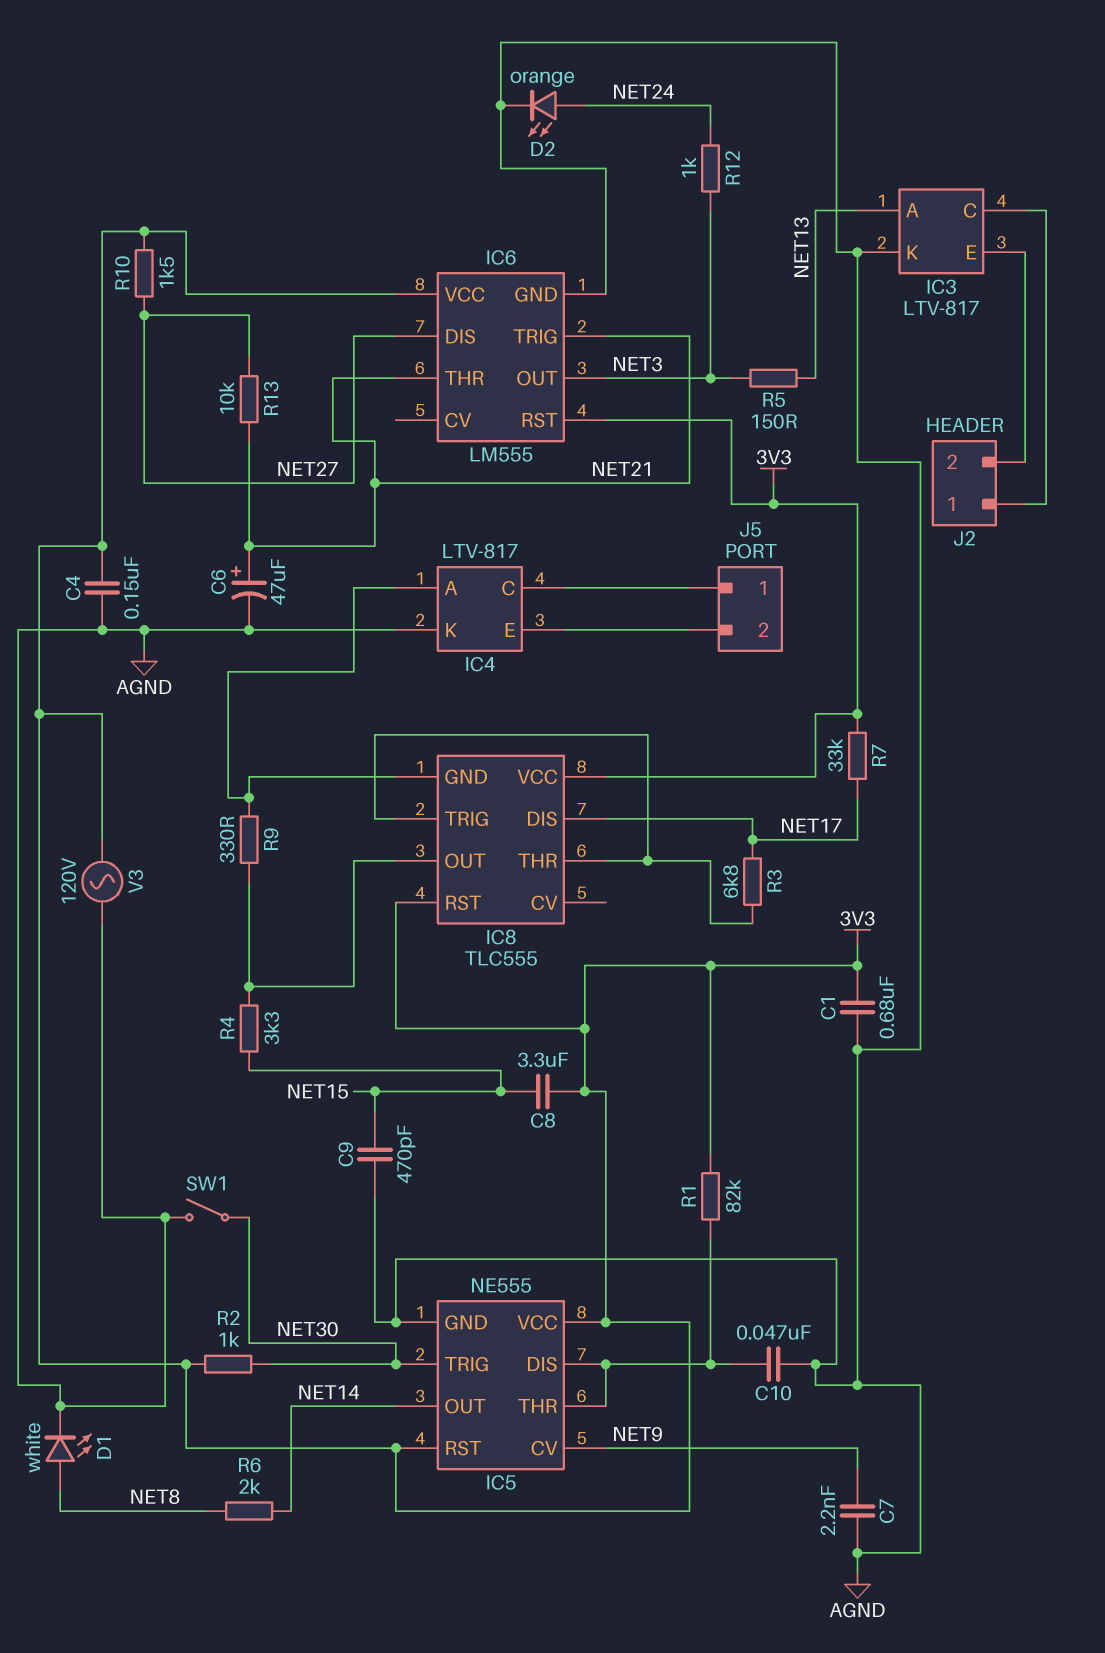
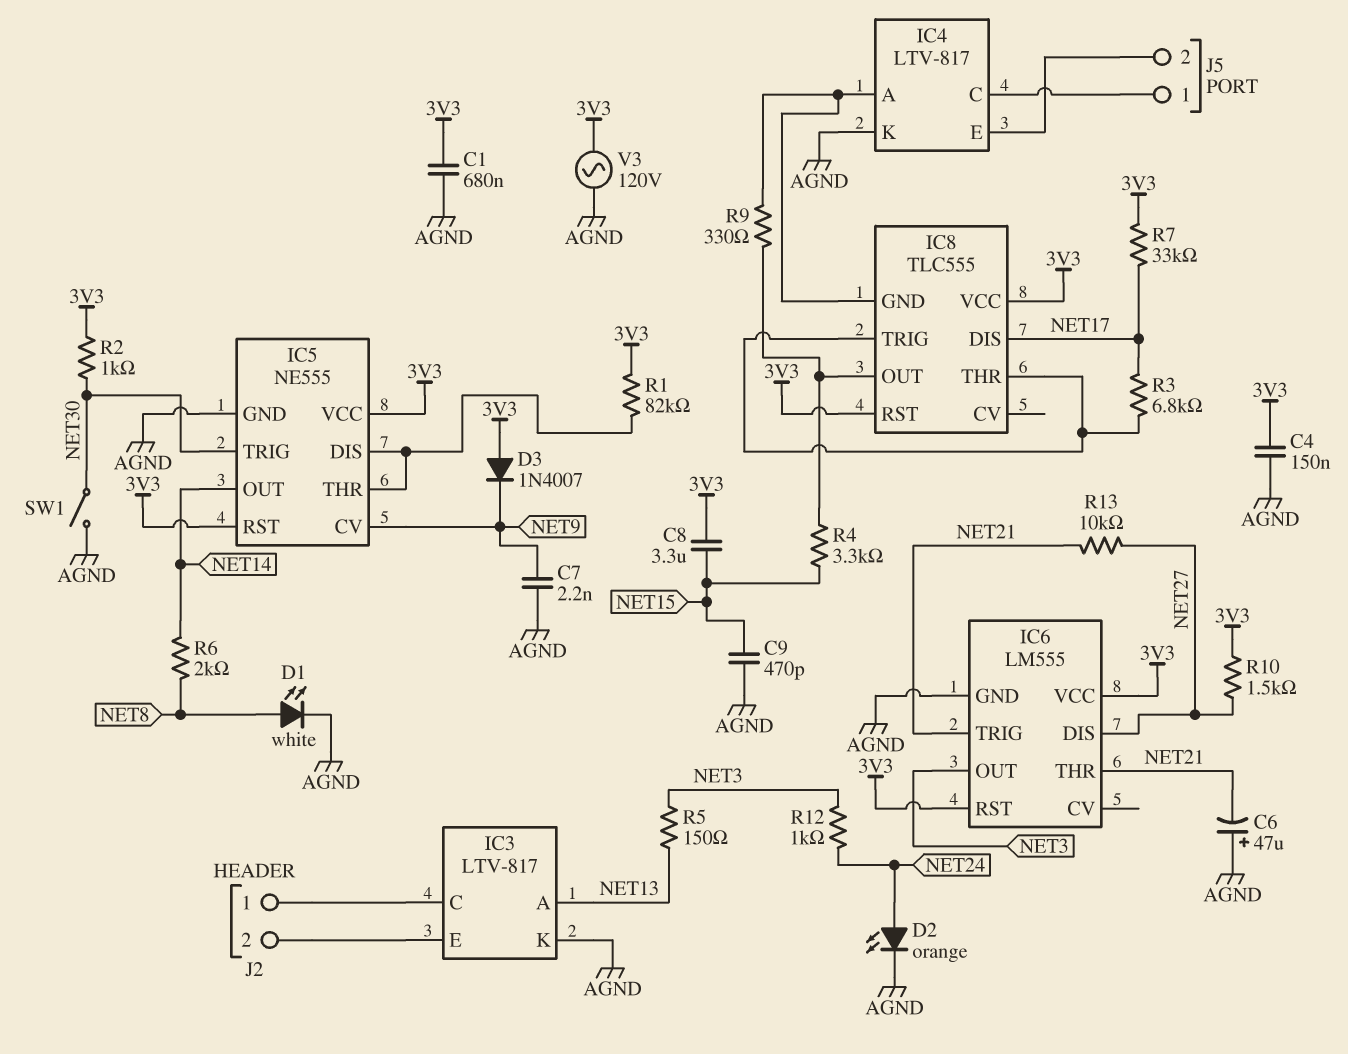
C6: 47uF (plus NET21, minus AGND) -> 47uF (plus AGND, minus NET21)
C10: 47nF (AGND, IC5/DIS) -> none
D3: none -> diode 1N4007 (A 3V3, K NET9)

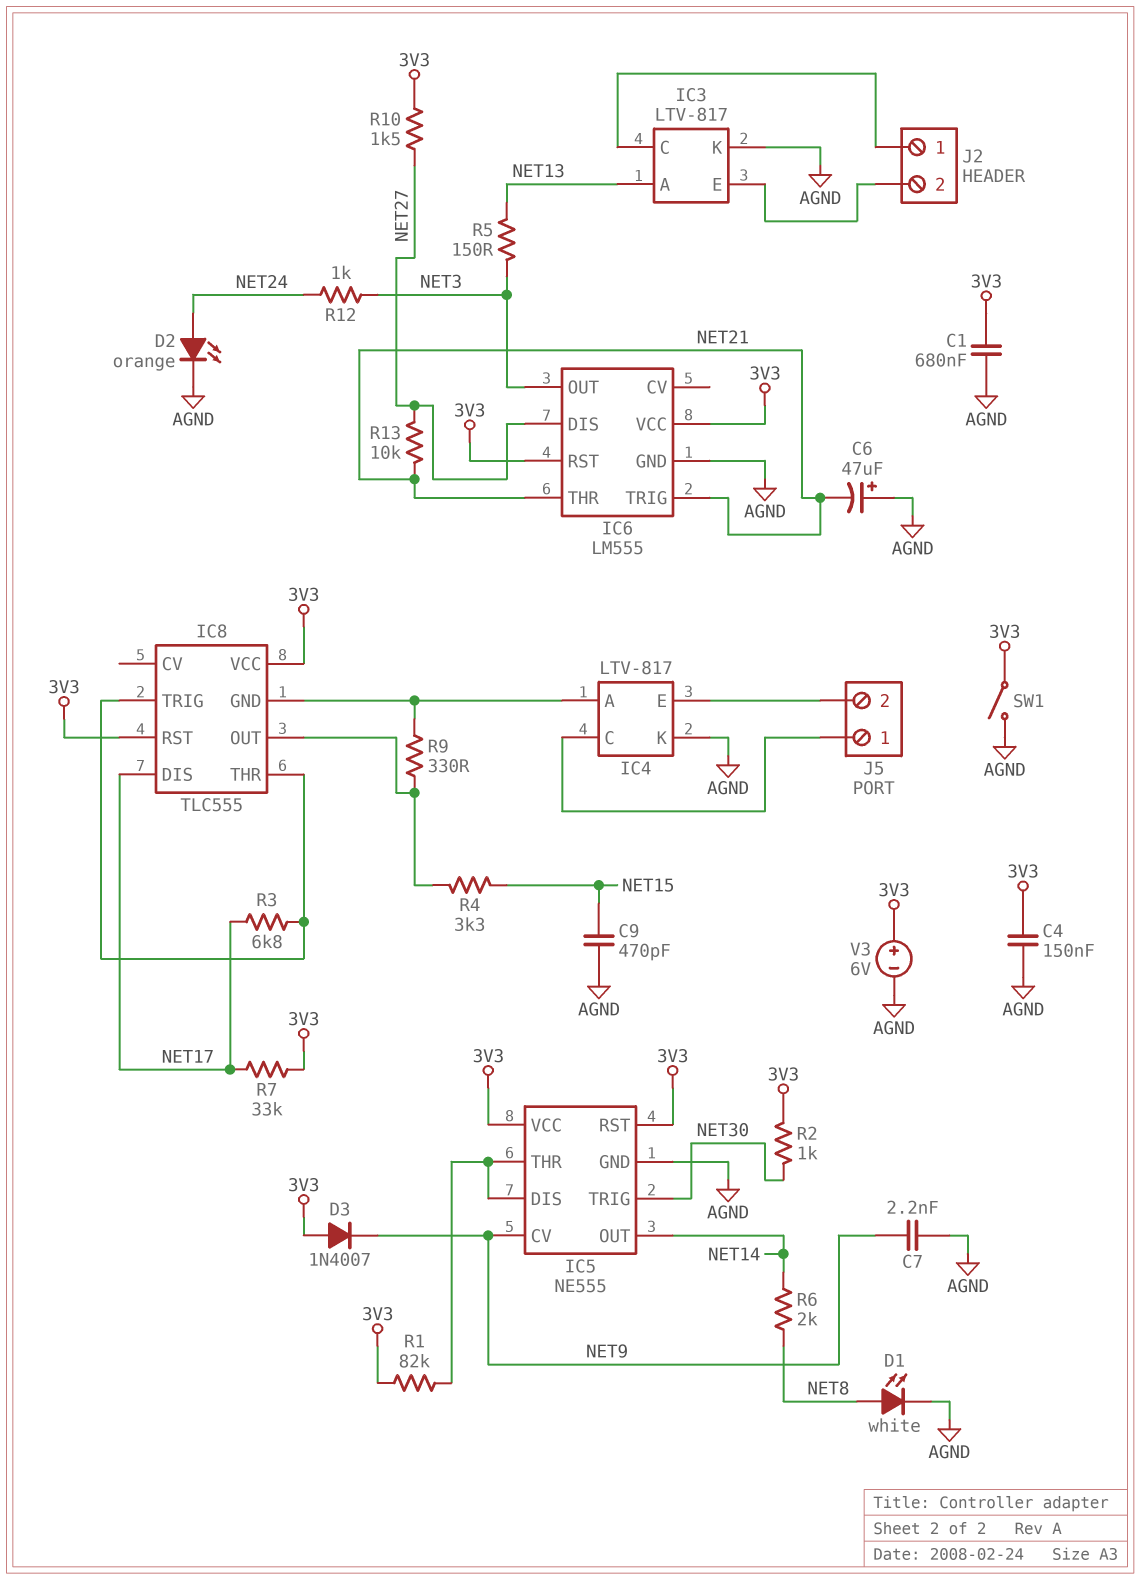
C8: 3.3uF (3V3, NET15) -> none
SW1: switch (AGND, NET30) -> switch (3V3, AGND)
V3: AC 120V (3V3, AGND) -> 6V (plus 3V3, minus AGND)

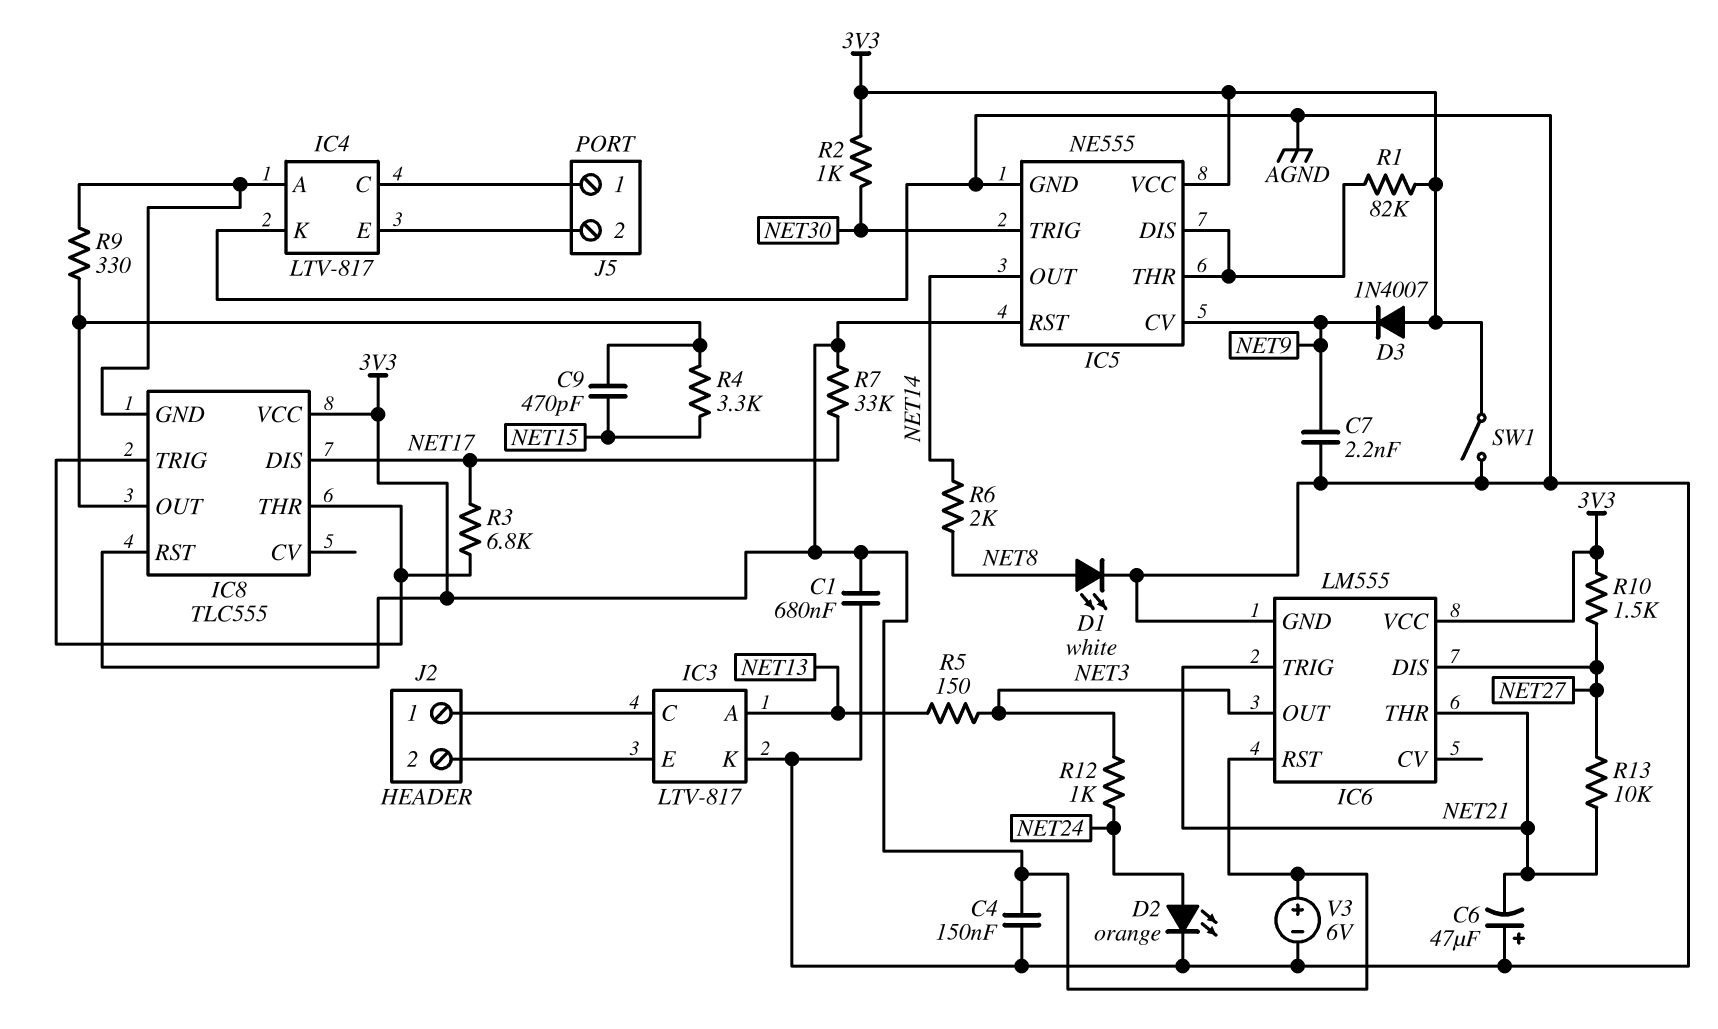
C9: 470pF (AGND, NET15) -> 470pF (IC8/OUT, NET15)

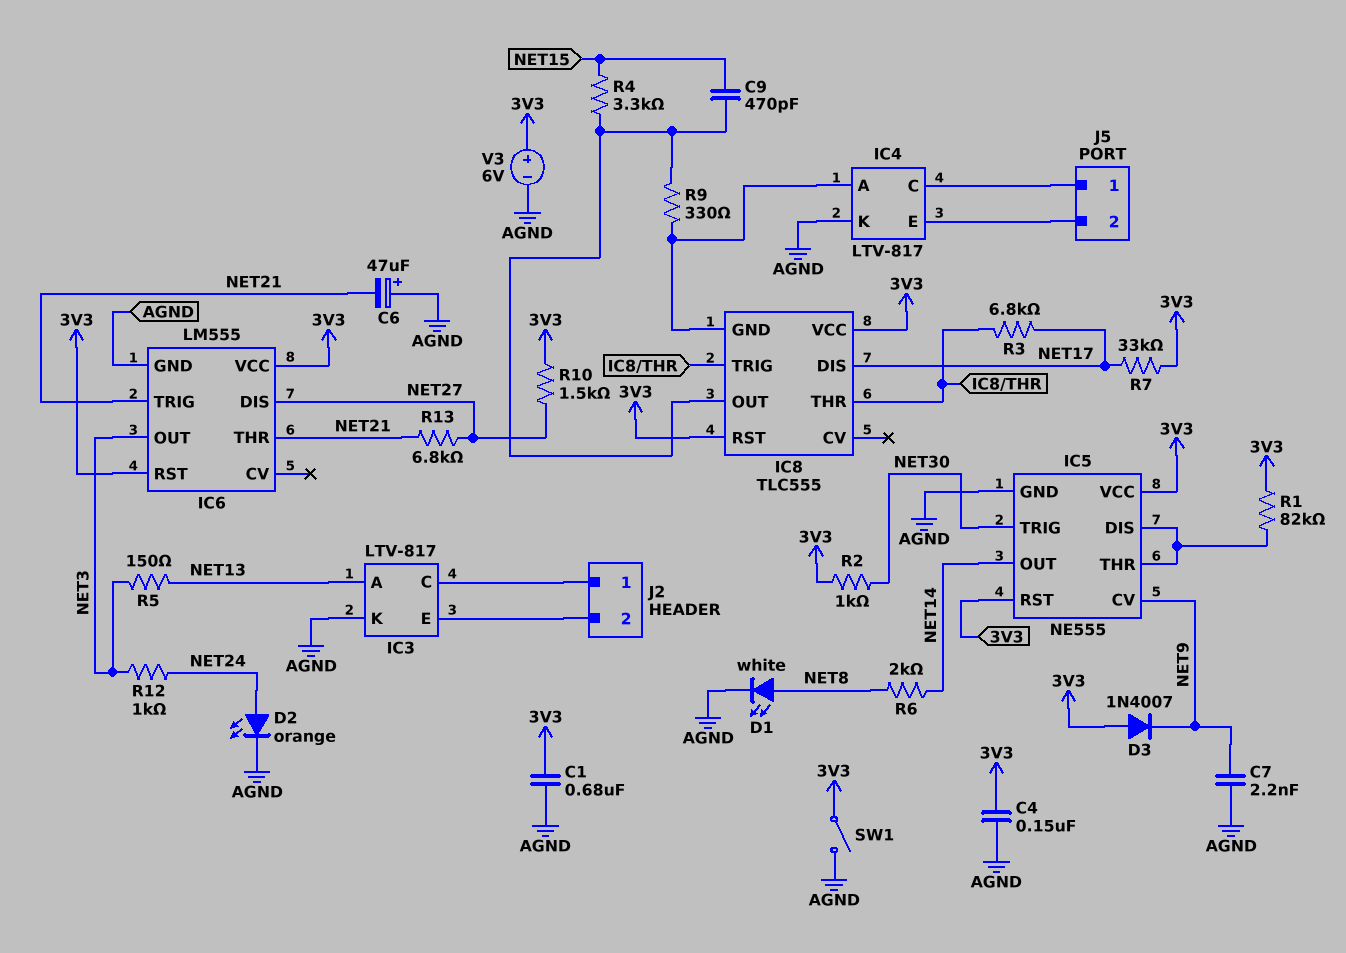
R13: 10k (NET21, NET27) -> 6.8k (NET21, NET27)

